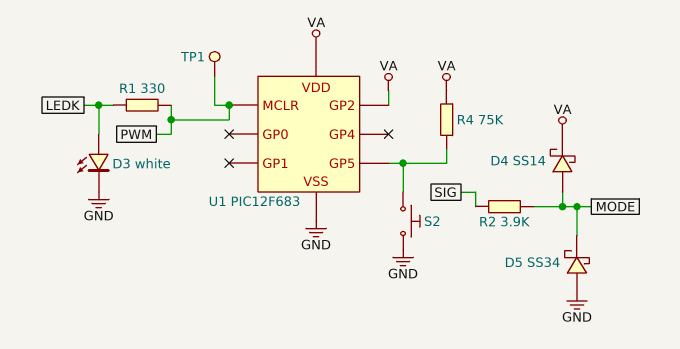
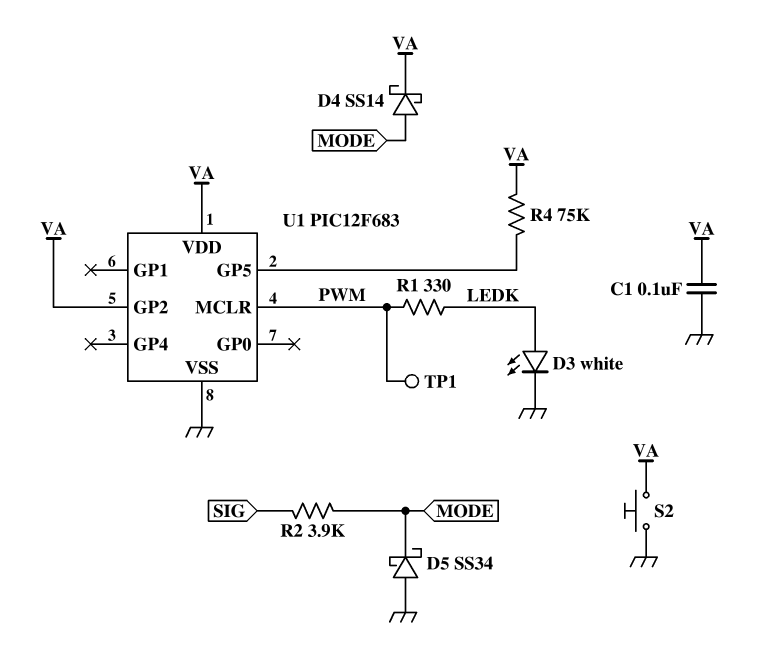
C1: none -> 100nF (GND, VA)
S2: button (GND, U1/GP5) -> button (GND, VA)

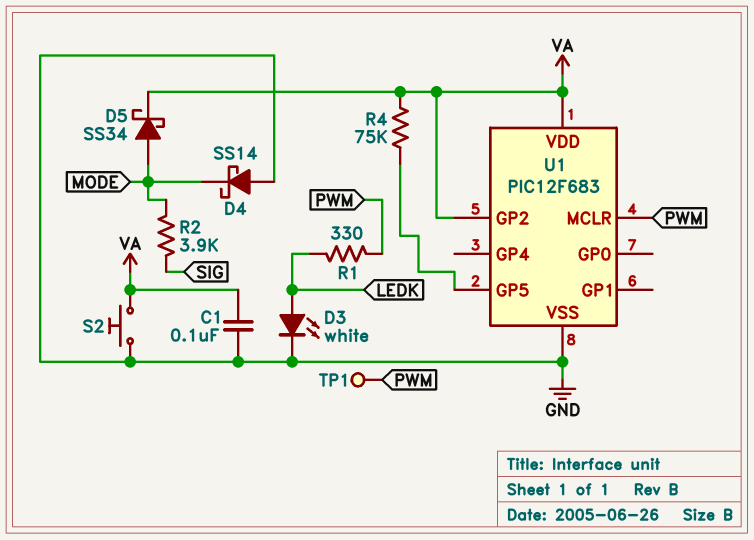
D4: schottky SS14 (A MODE, K VA) -> schottky SS14 (A GND, K MODE)
D5: schottky SS34 (A GND, K MODE) -> schottky SS34 (A MODE, K VA)

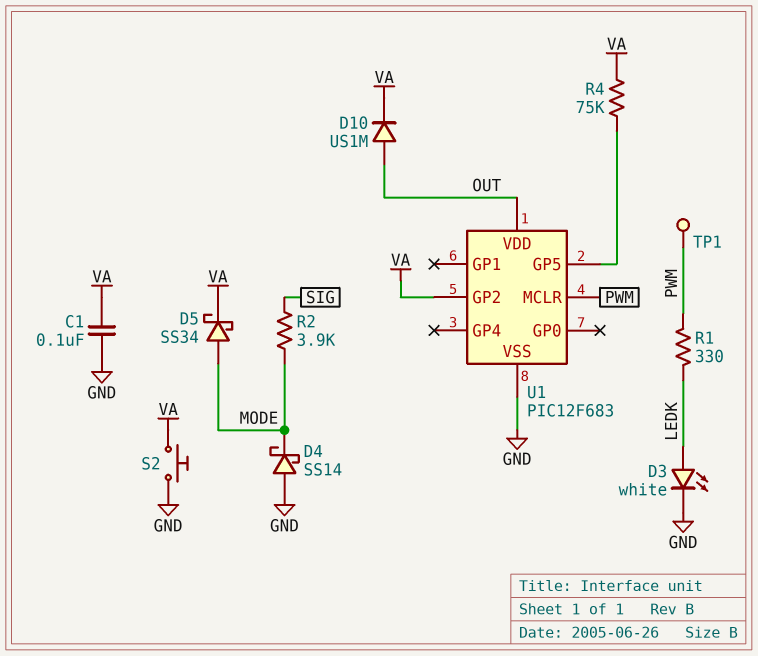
D10: none -> diode US1M (A OUT, K VA)
U1 pin VDD: VA -> OUT

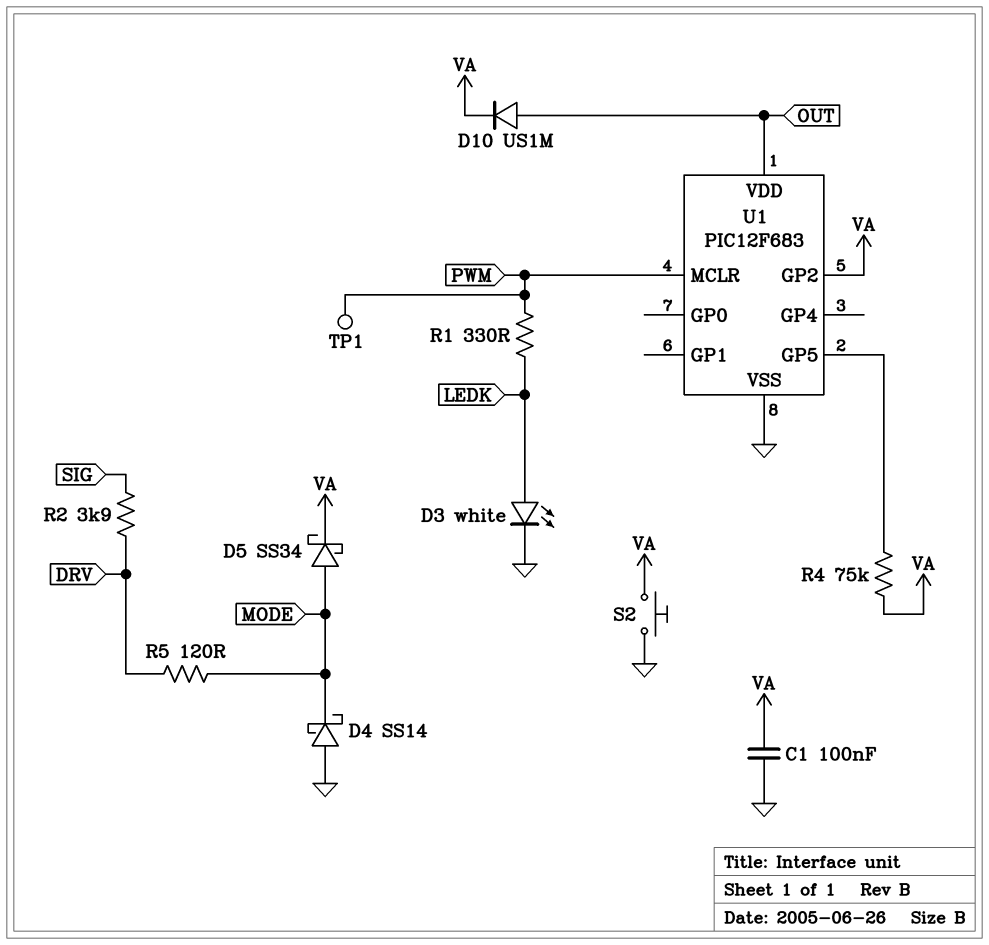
R2: 3.9k (MODE, SIG) -> 3.9k (DRV, SIG)
R5: none -> 120 (DRV, MODE)

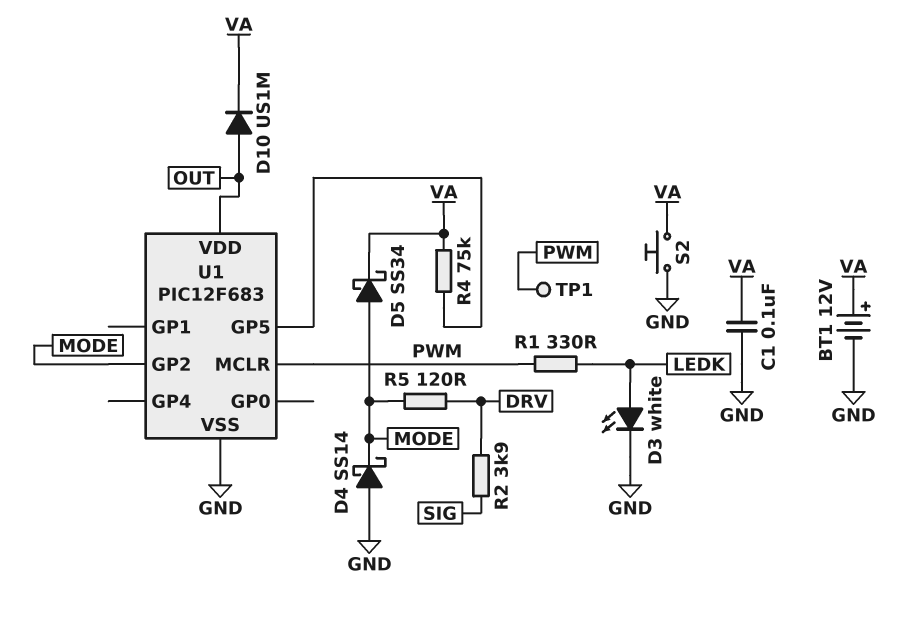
BT1: none -> 12V (plus VA, minus GND)
U1 pin GP2: VA -> MODE

